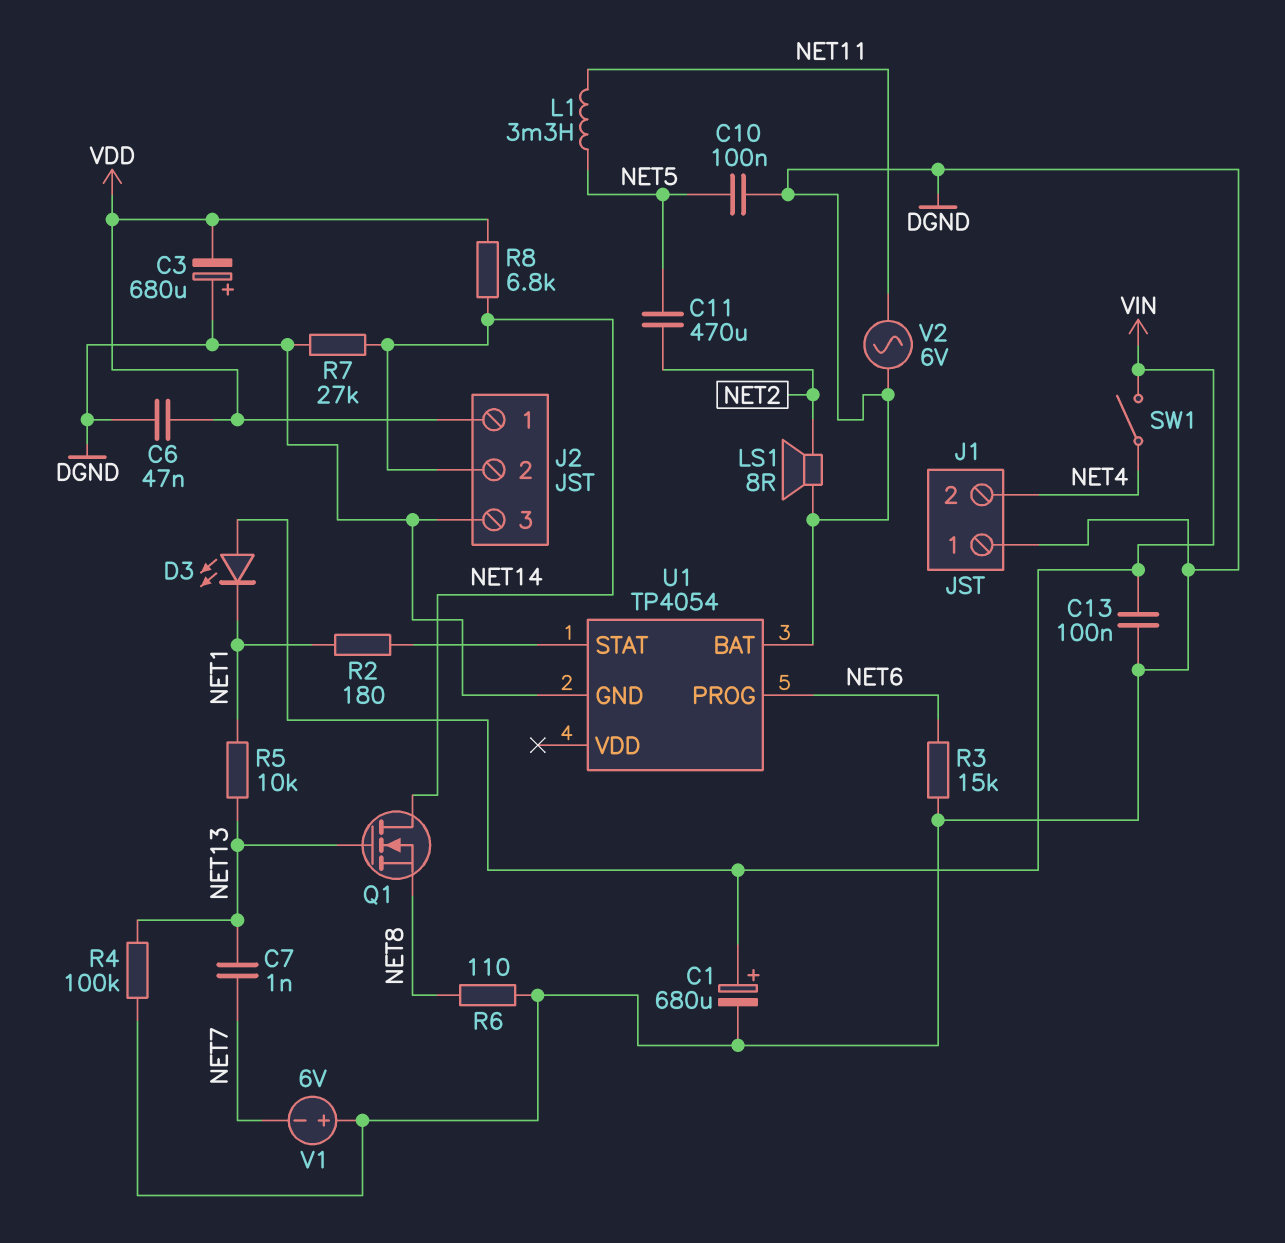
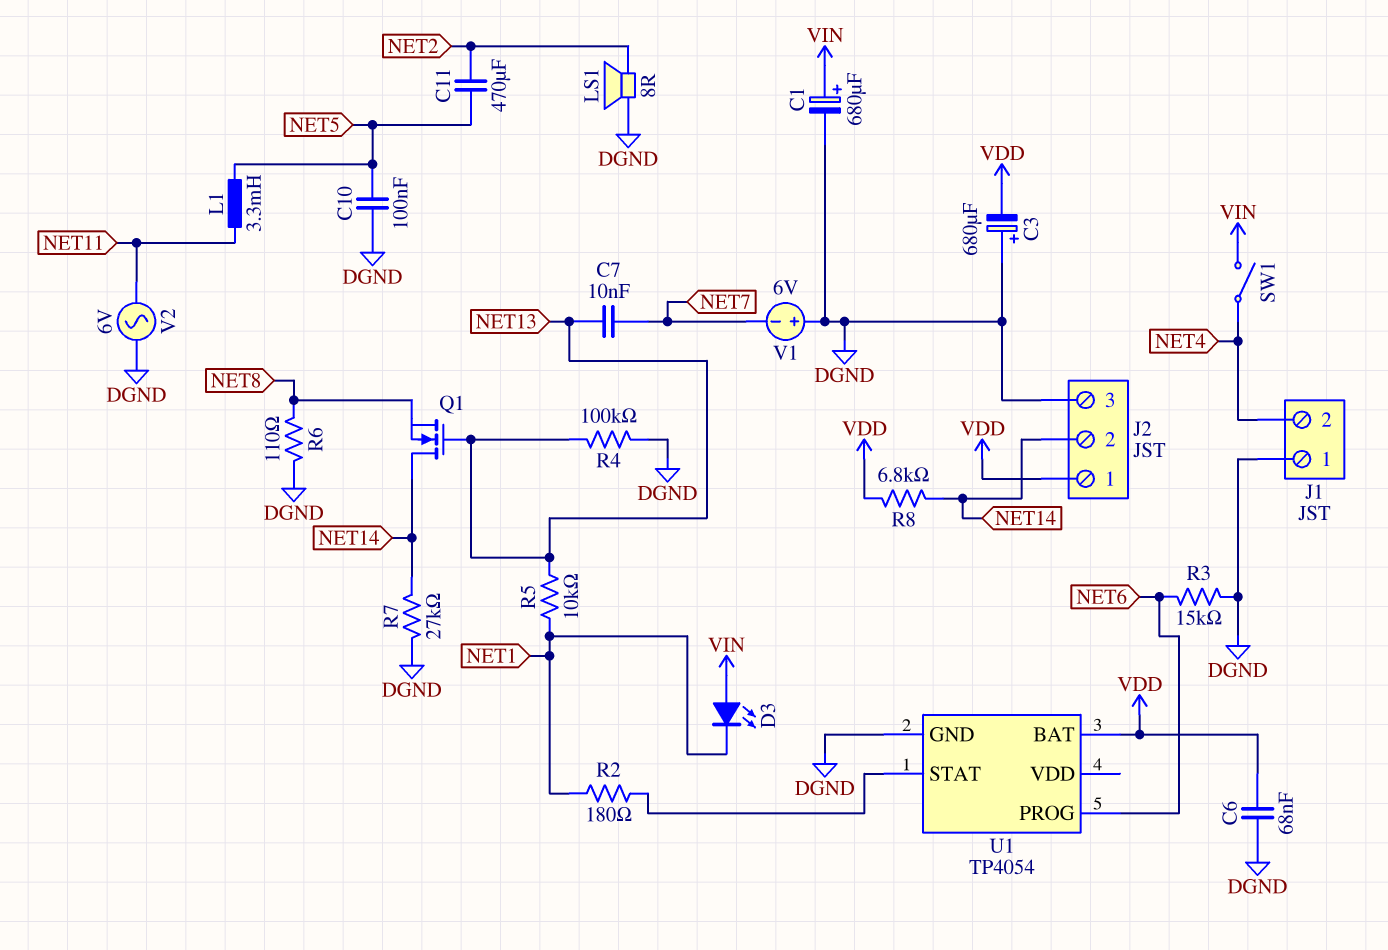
C6: 47nF (DGND, VDD) -> 68nF (DGND, VDD)
C7: 1nF (NET7, NET13) -> 10nF (NET7, NET13)
C13: 100nF (DGND, VIN) -> none
U1 pin BAT: DGND -> VDD

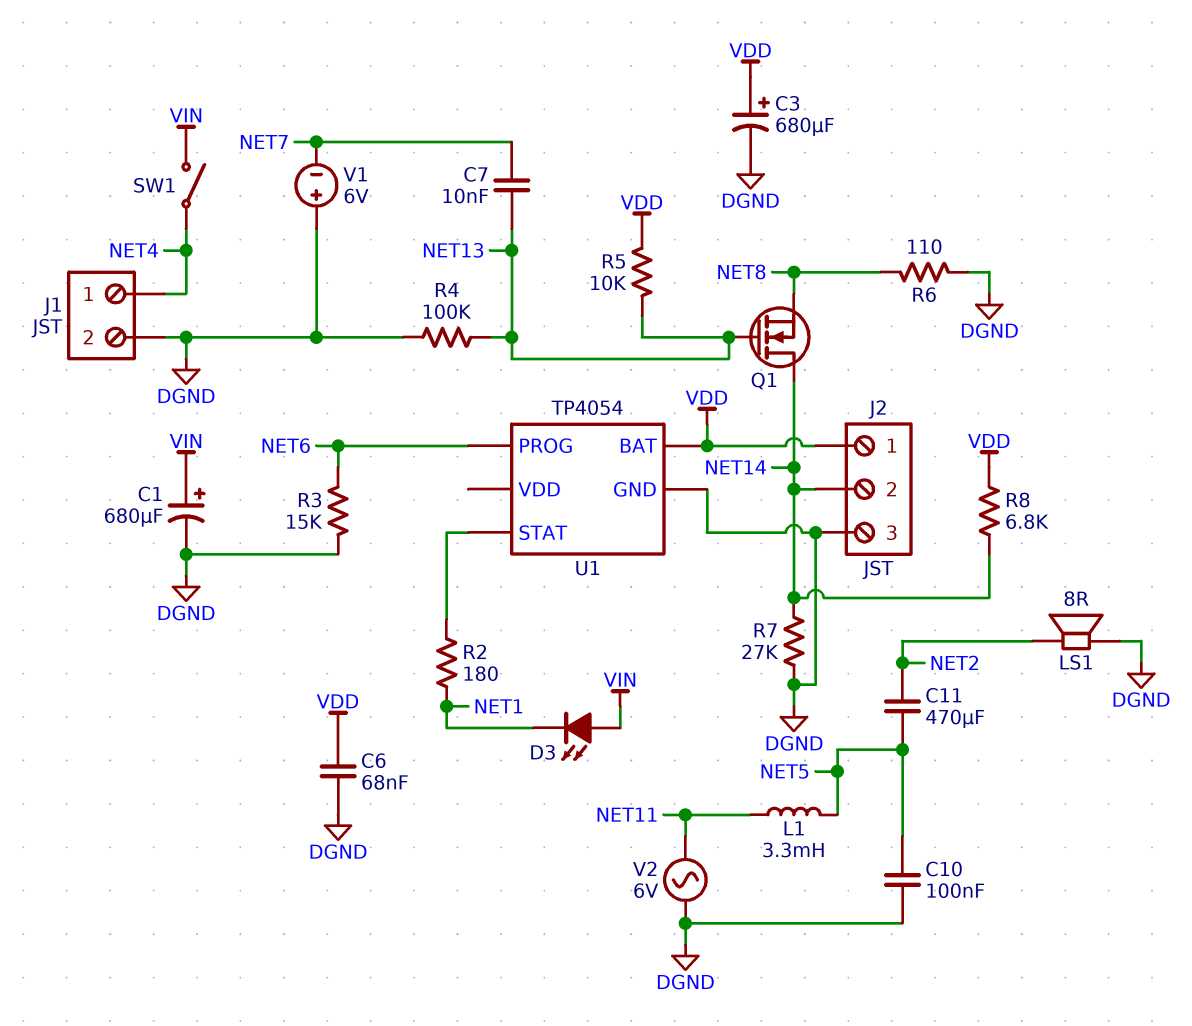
C3: 680uF (plus DGND, minus VDD) -> 680uF (plus VDD, minus DGND)
J1 pin 1: DGND -> NET4
J1 pin 2: NET4 -> DGND
R5: 10k (NET1, NET13) -> 10k (NET13, VDD)

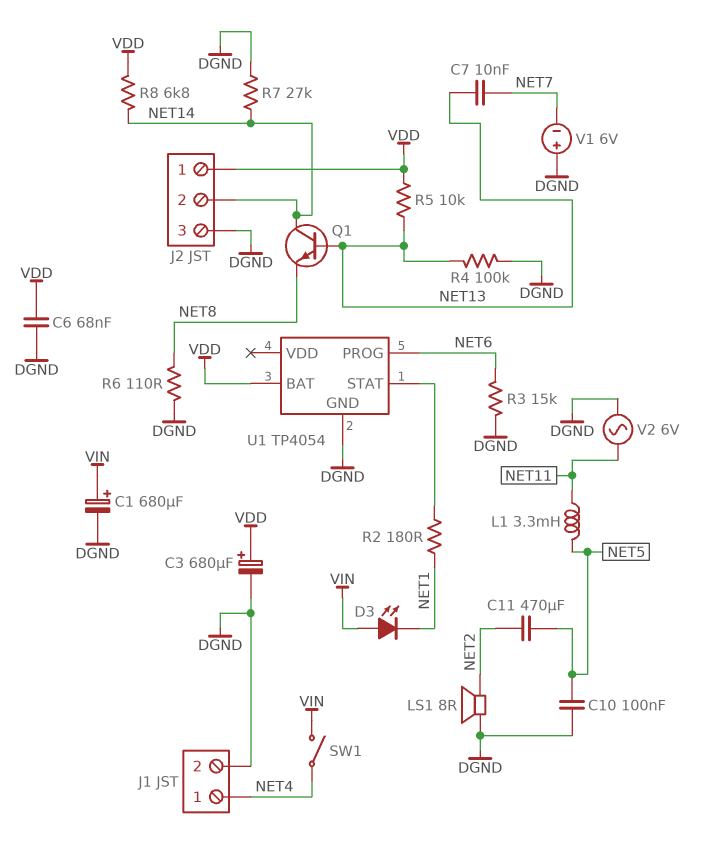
Q1: NMOS (G NET13, D NET14, S NET8) -> NPN (B NET13, C NET14, E NET8)

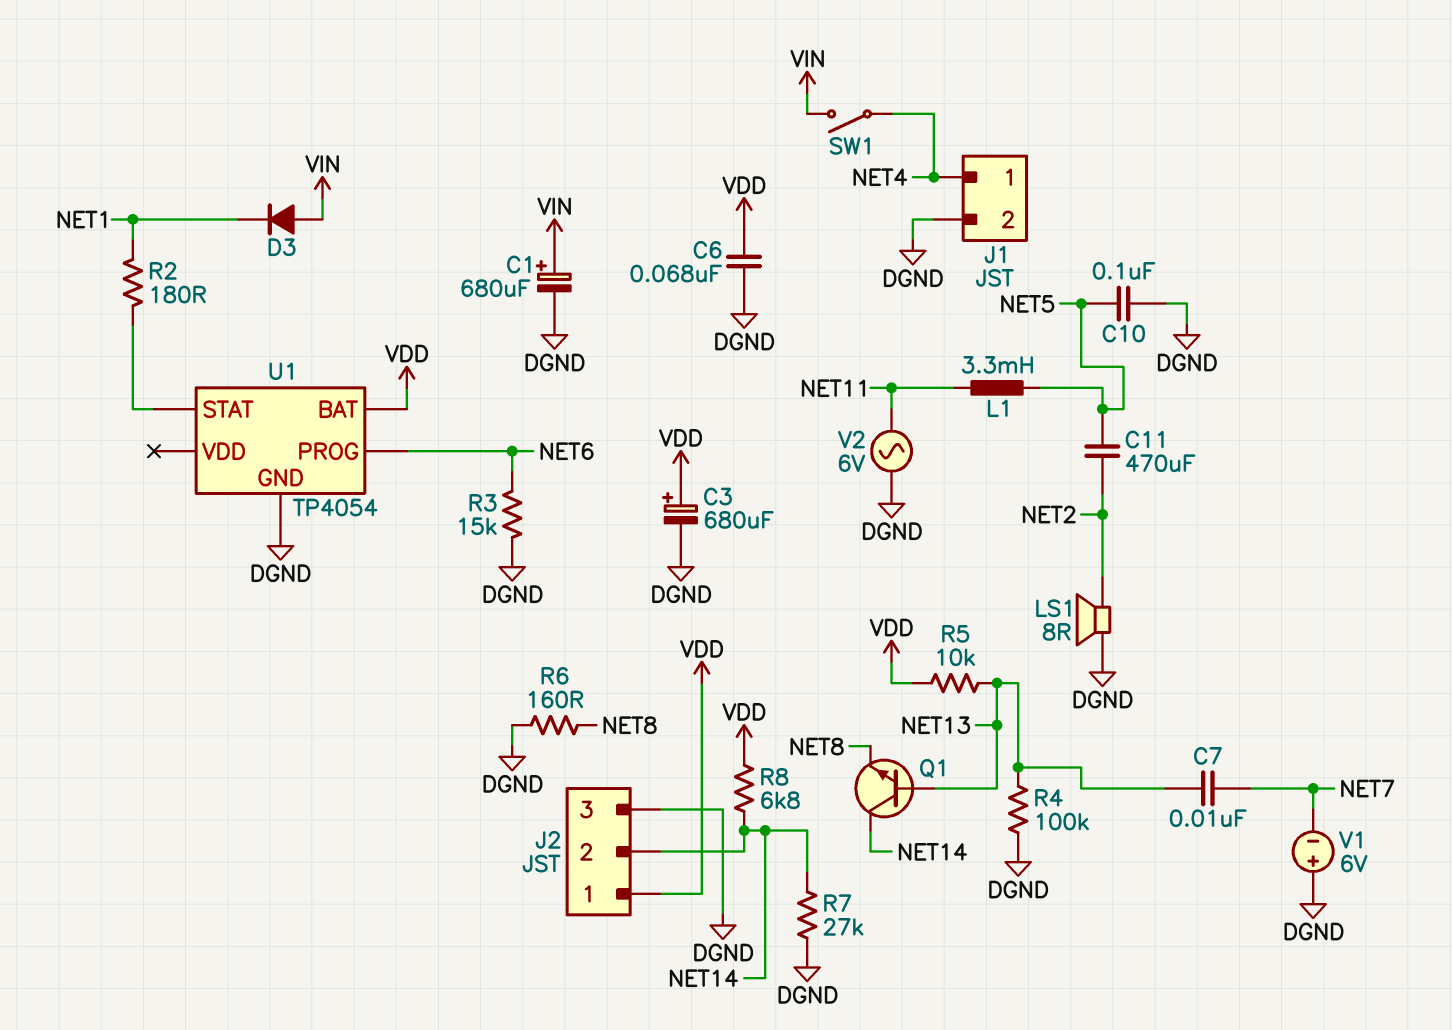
D3: LED (A VIN, K NET1) -> diode (A VIN, K NET1)
R6: 110 (DGND, NET8) -> 160 (DGND, NET8)

